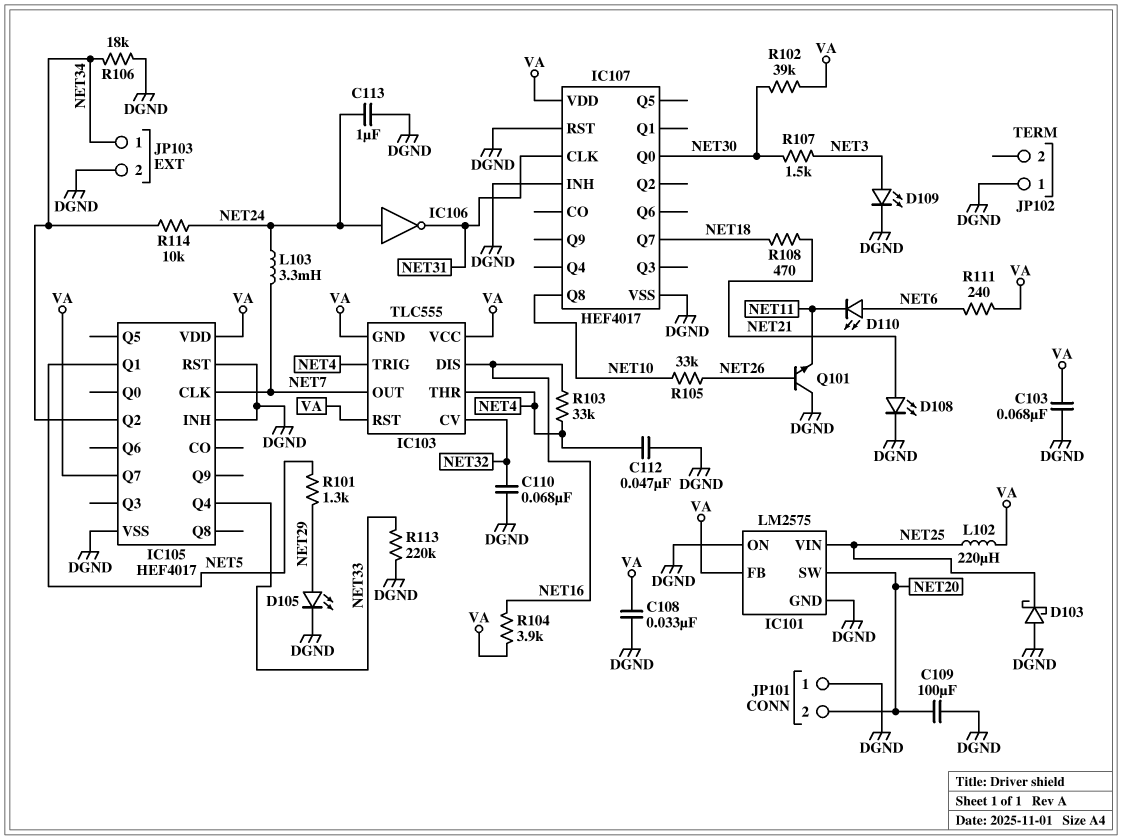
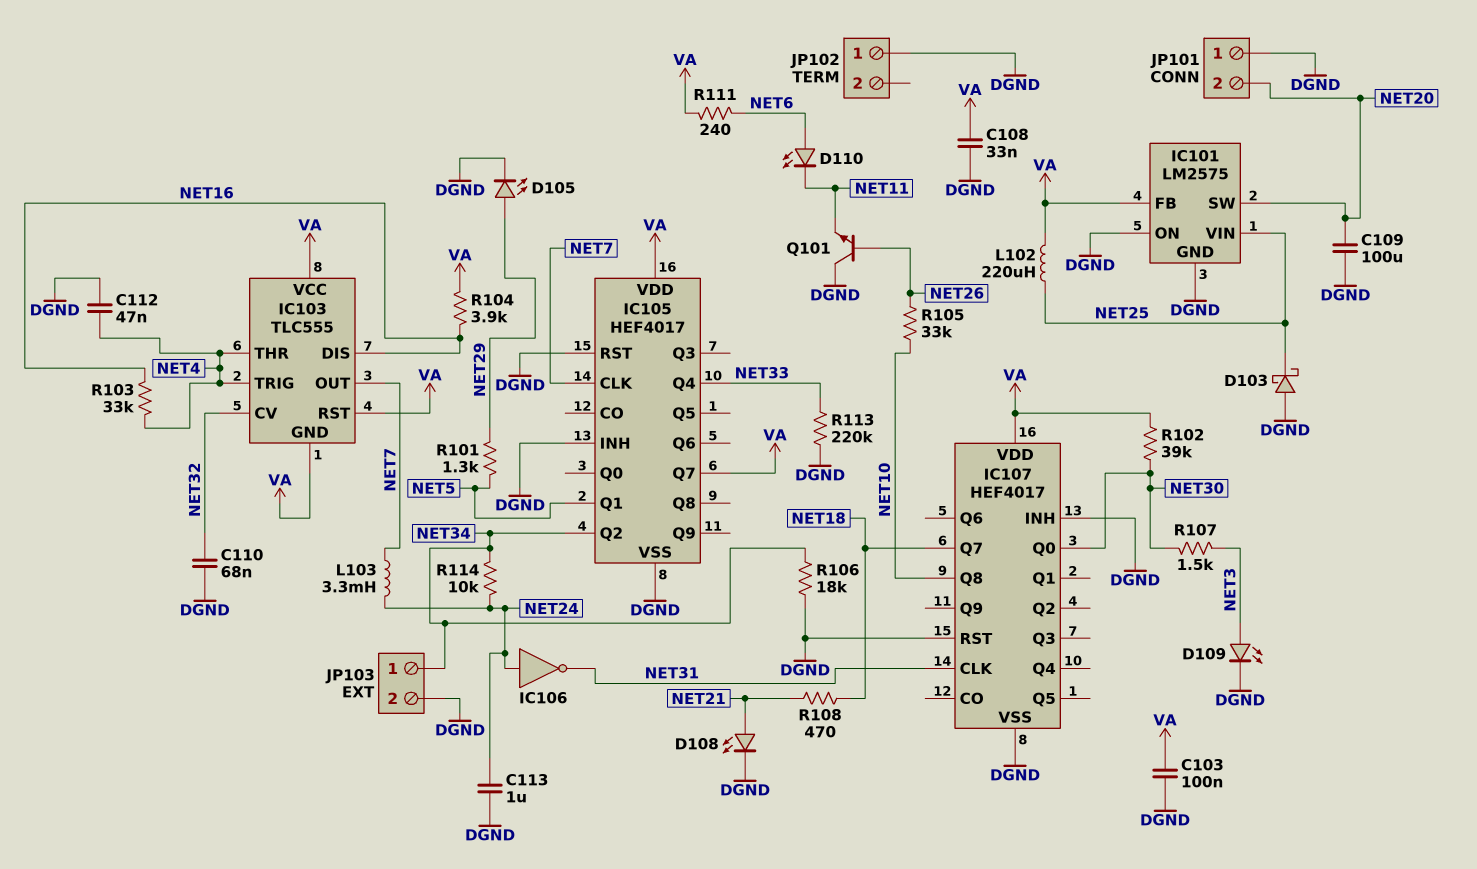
C103: 68nF (DGND, VA) -> 100nF (DGND, VA)

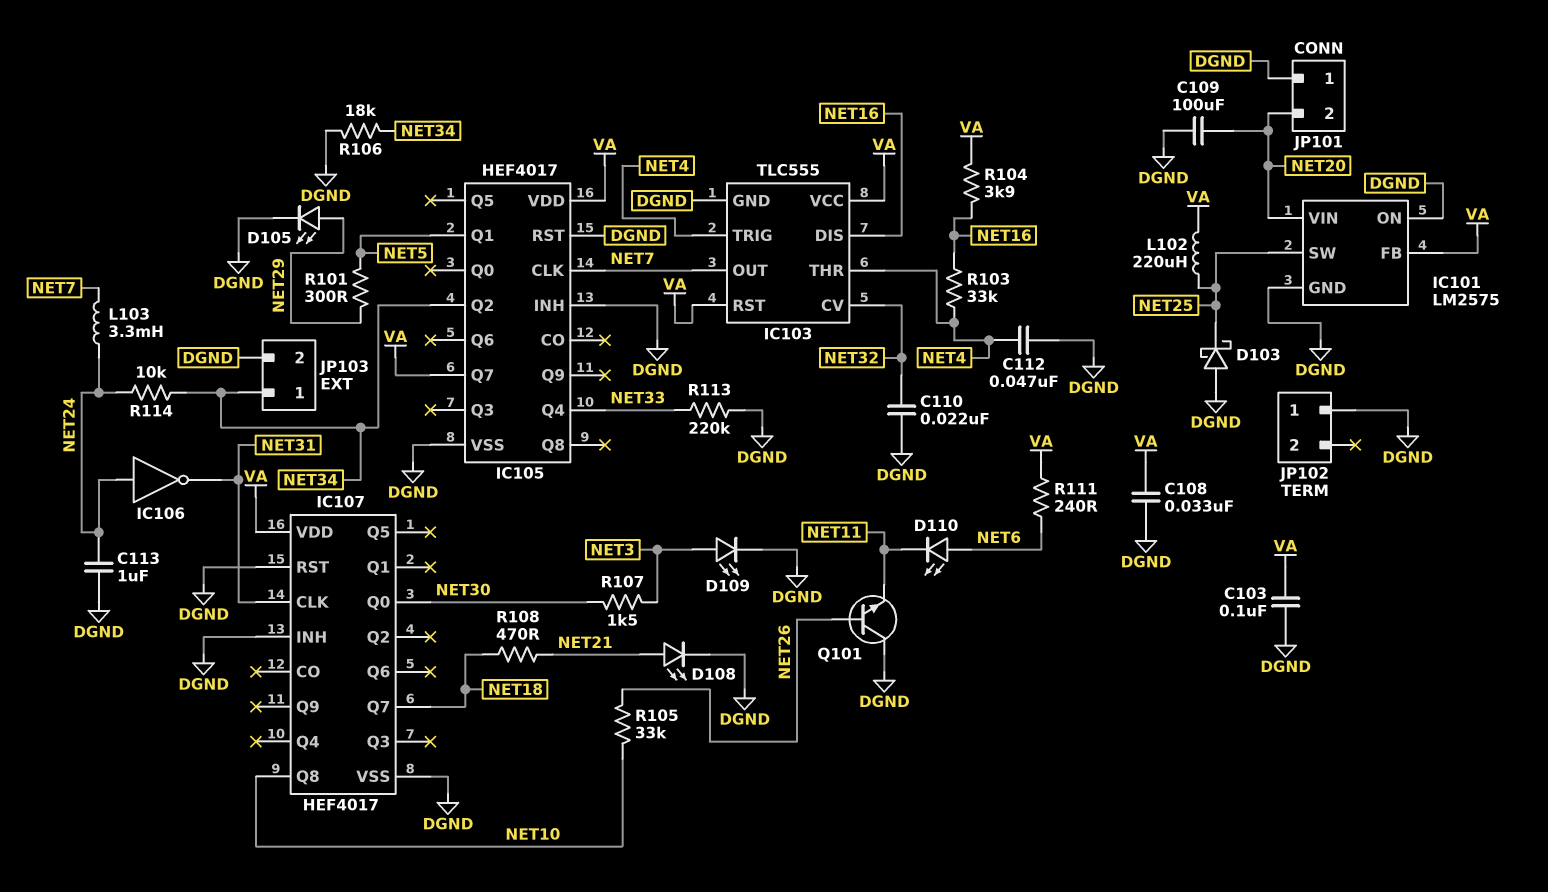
C110: 68nF (DGND, NET32) -> 22nF (DGND, NET32)
IC101 pin SW: NET20 -> NET25
IC101 pin VIN: NET25 -> NET20
IC103 pin GND: VA -> DGND
R101: 1.3k (NET5, NET29) -> 300 (NET5, NET29)
R102: 39k (NET30, VA) -> none

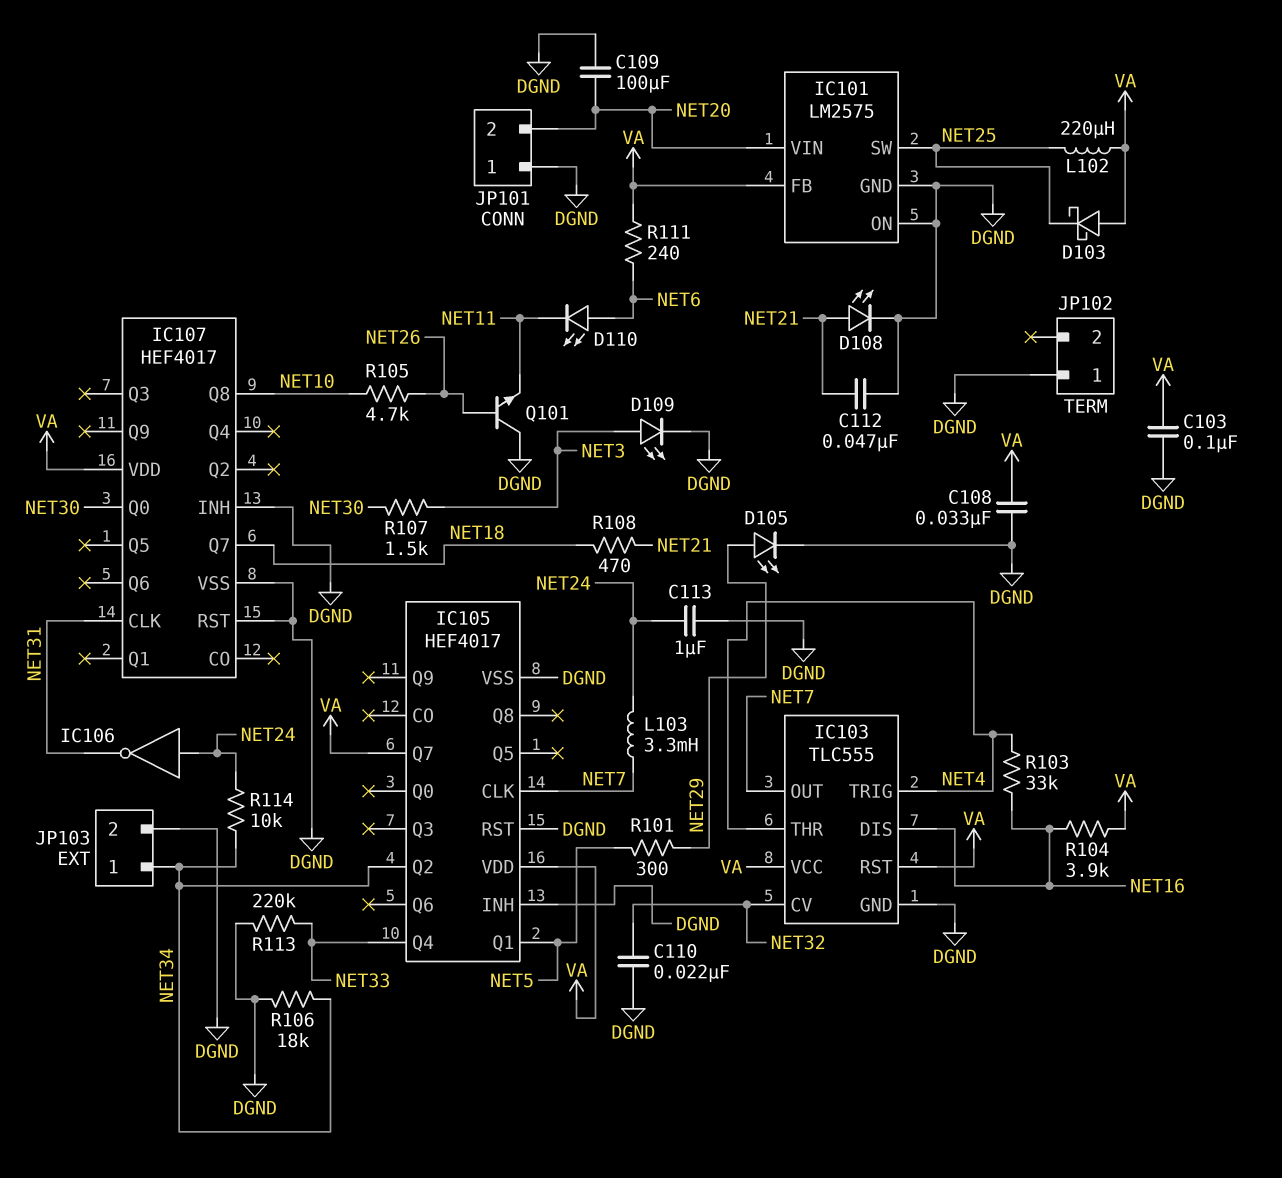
C112: 47nF (DGND, NET4) -> 47nF (DGND, NET21)
D103: schottky (A DGND, K NET25) -> schottky (A VA, K NET25)
R105: 33k (NET10, NET26) -> 4.7k (NET10, NET26)

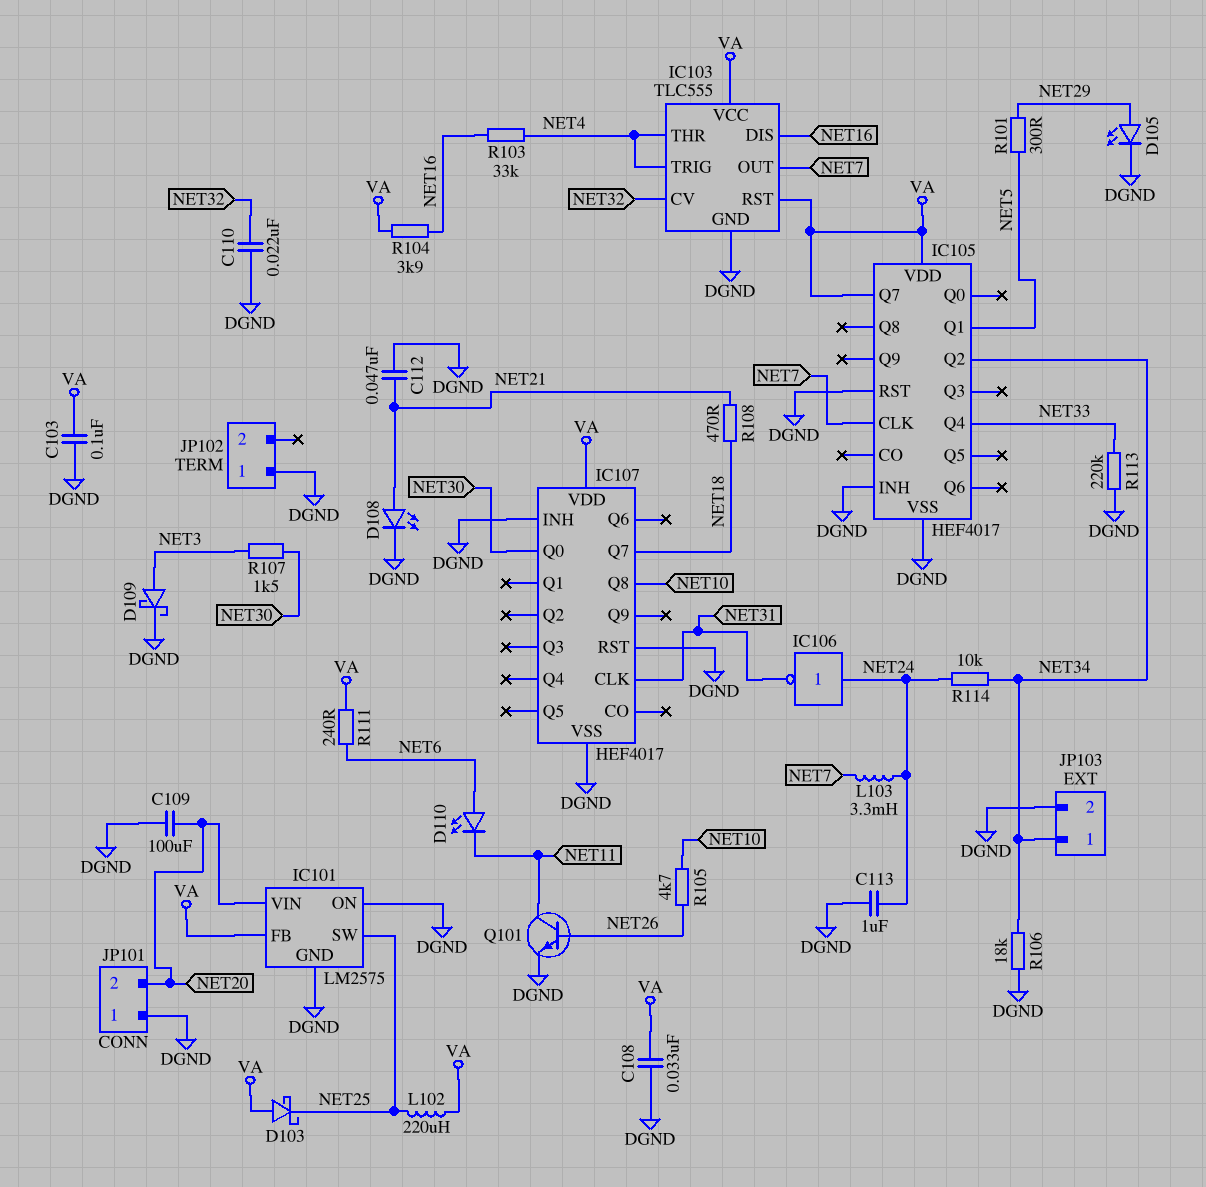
D109: LED (A NET3, K DGND) -> schottky (A NET3, K DGND)
Q101: NPN (B NET26, C DGND, E NET11) -> NPN (B NET26, C NET11, E DGND)

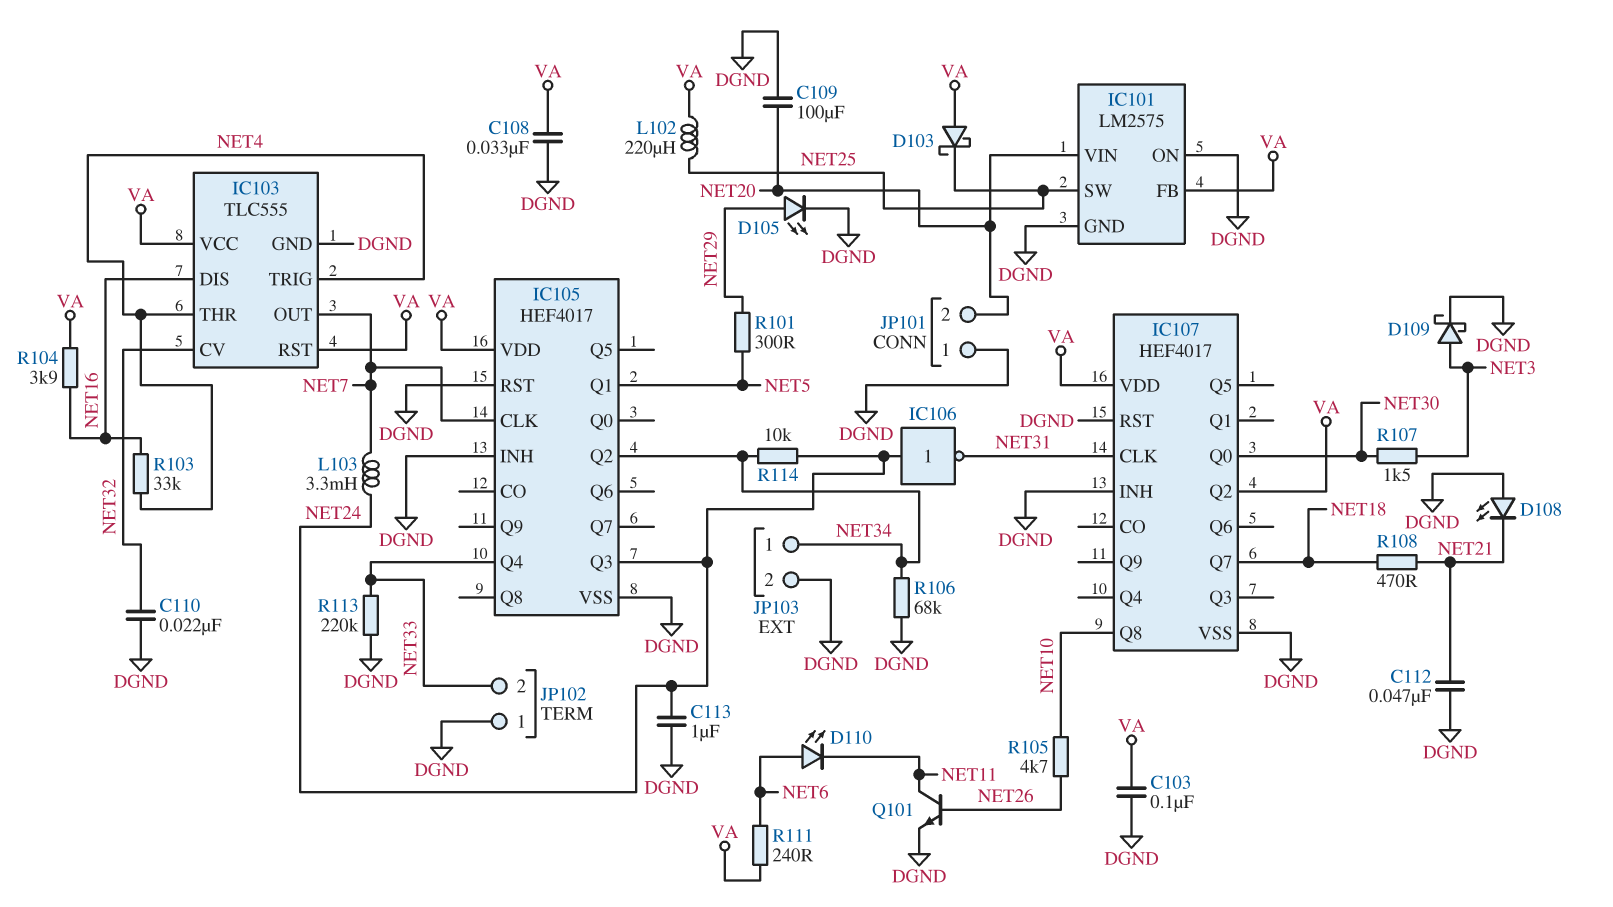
D108: LED (A NET21, K DGND) -> LED (A DGND, K NET21)
IC105 pin Q3: none -> NET24
IC105 pin Q7: VA -> none
IC107 pin Q2: none -> VA
JP102 pin 2: none -> NET33
R106: 18k (DGND, NET34) -> 68k (DGND, NET34)

